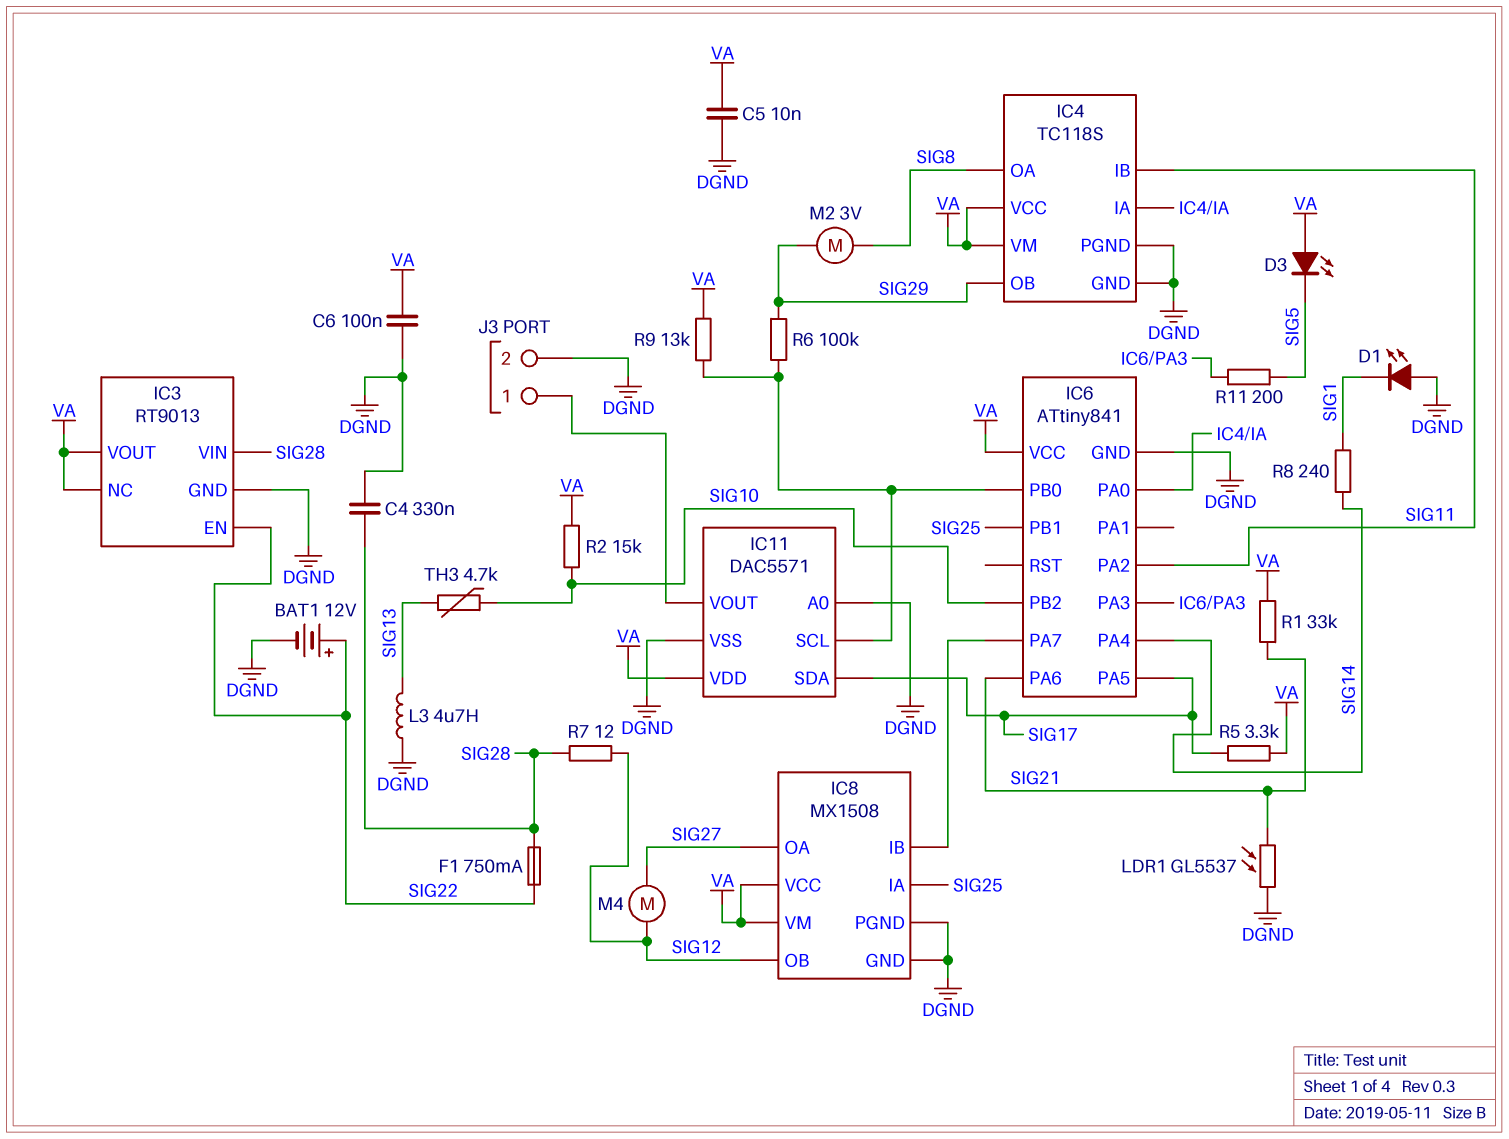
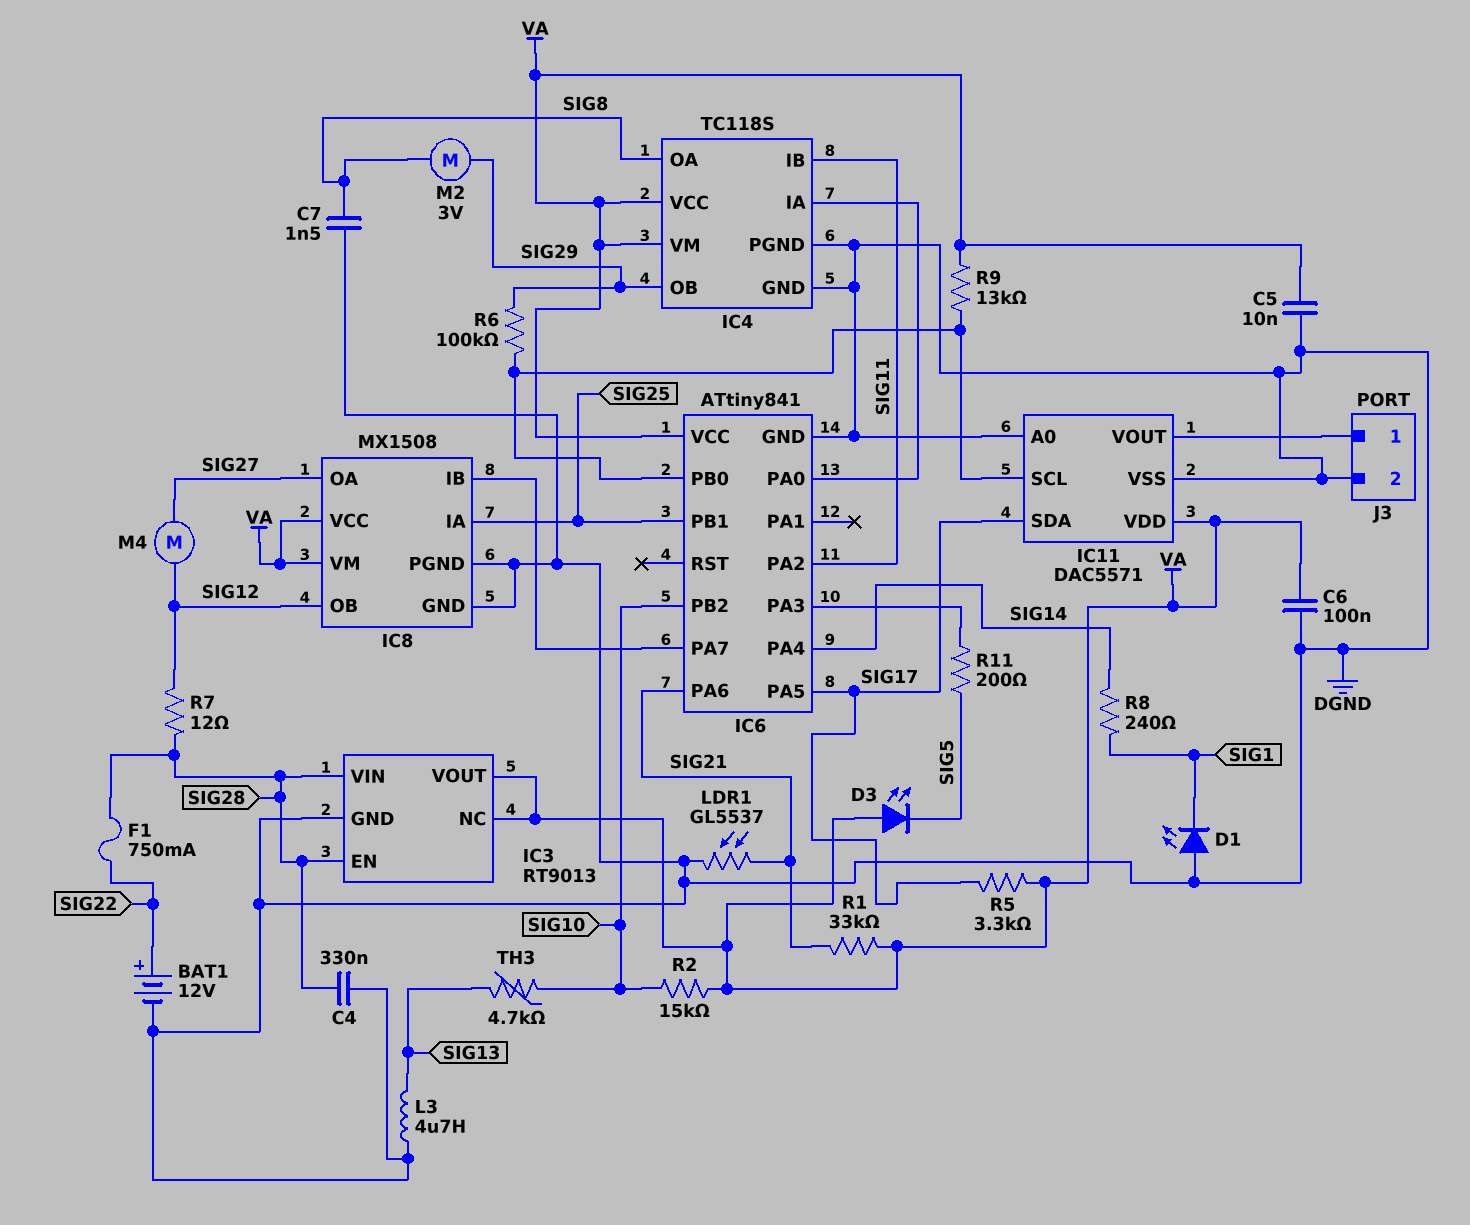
C7: none -> 1.5nF (DGND, SIG8)
IC3 pin EN: SIG22 -> SIG28

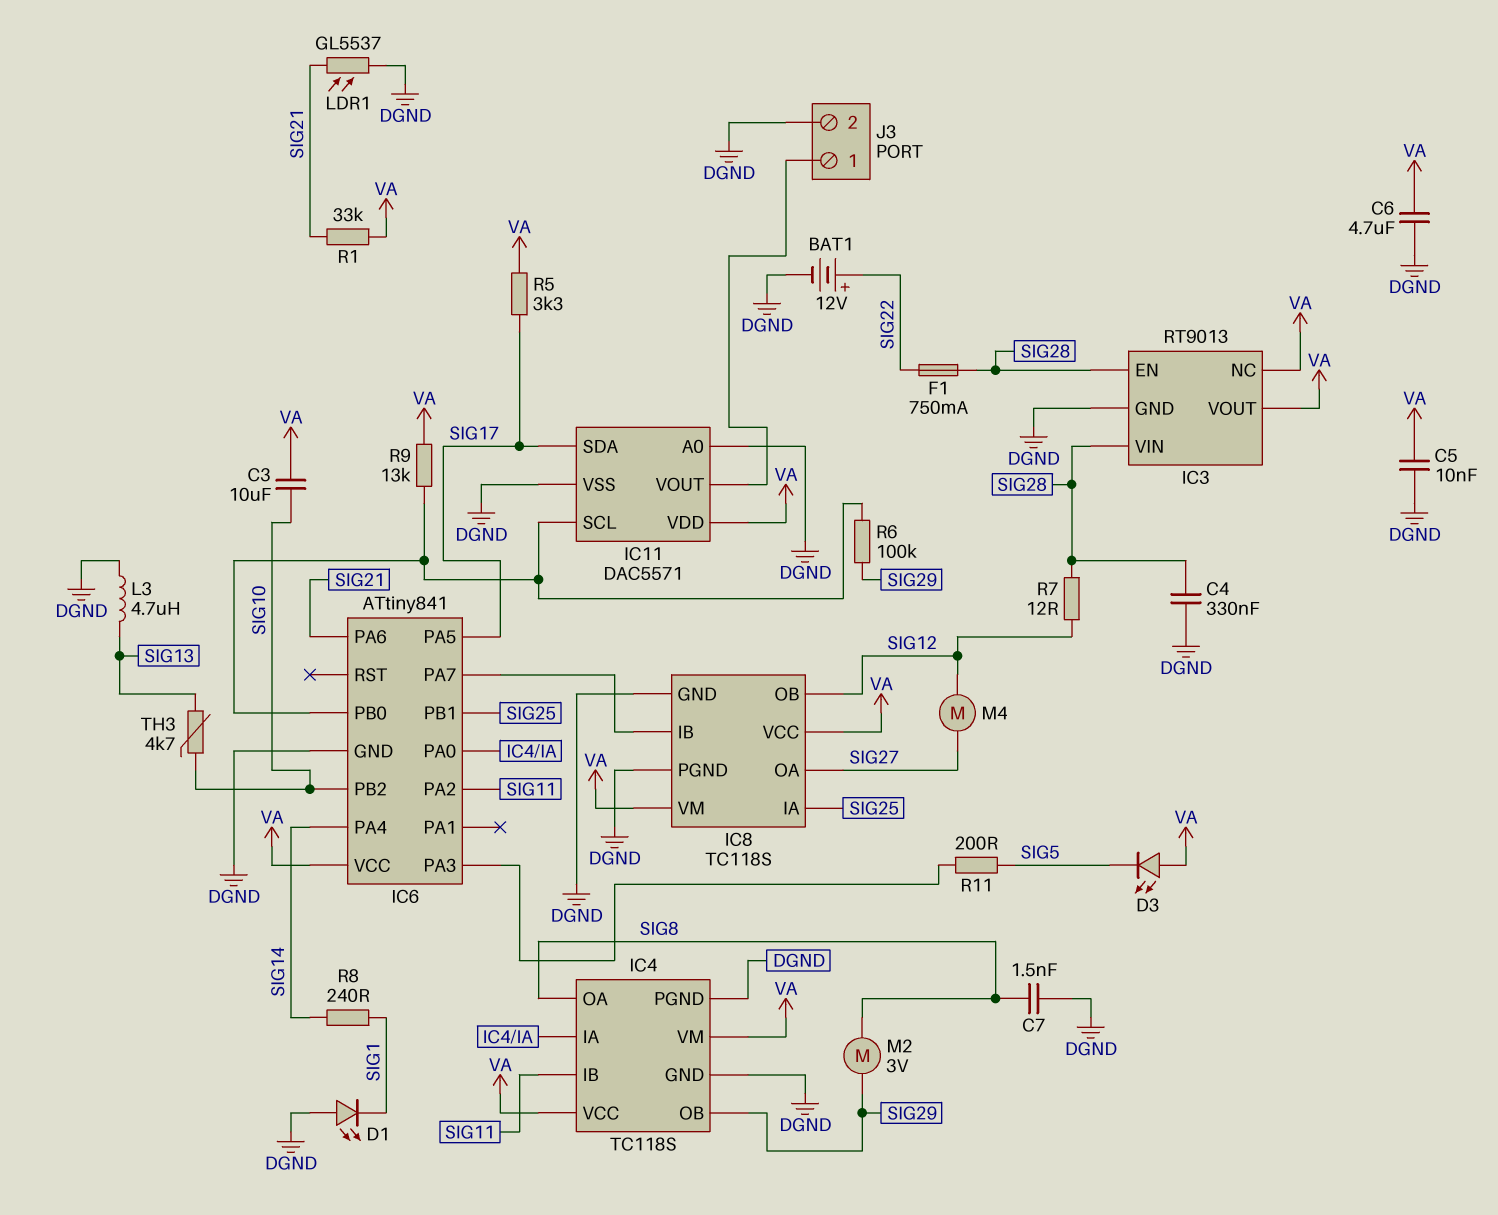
C3: none -> 10uF (SIG10, VA)
C6: 100nF (DGND, VA) -> 4.7uF (DGND, VA)
IC8: MX1508 -> TC118S
R2: 15k (SIG10, VA) -> none

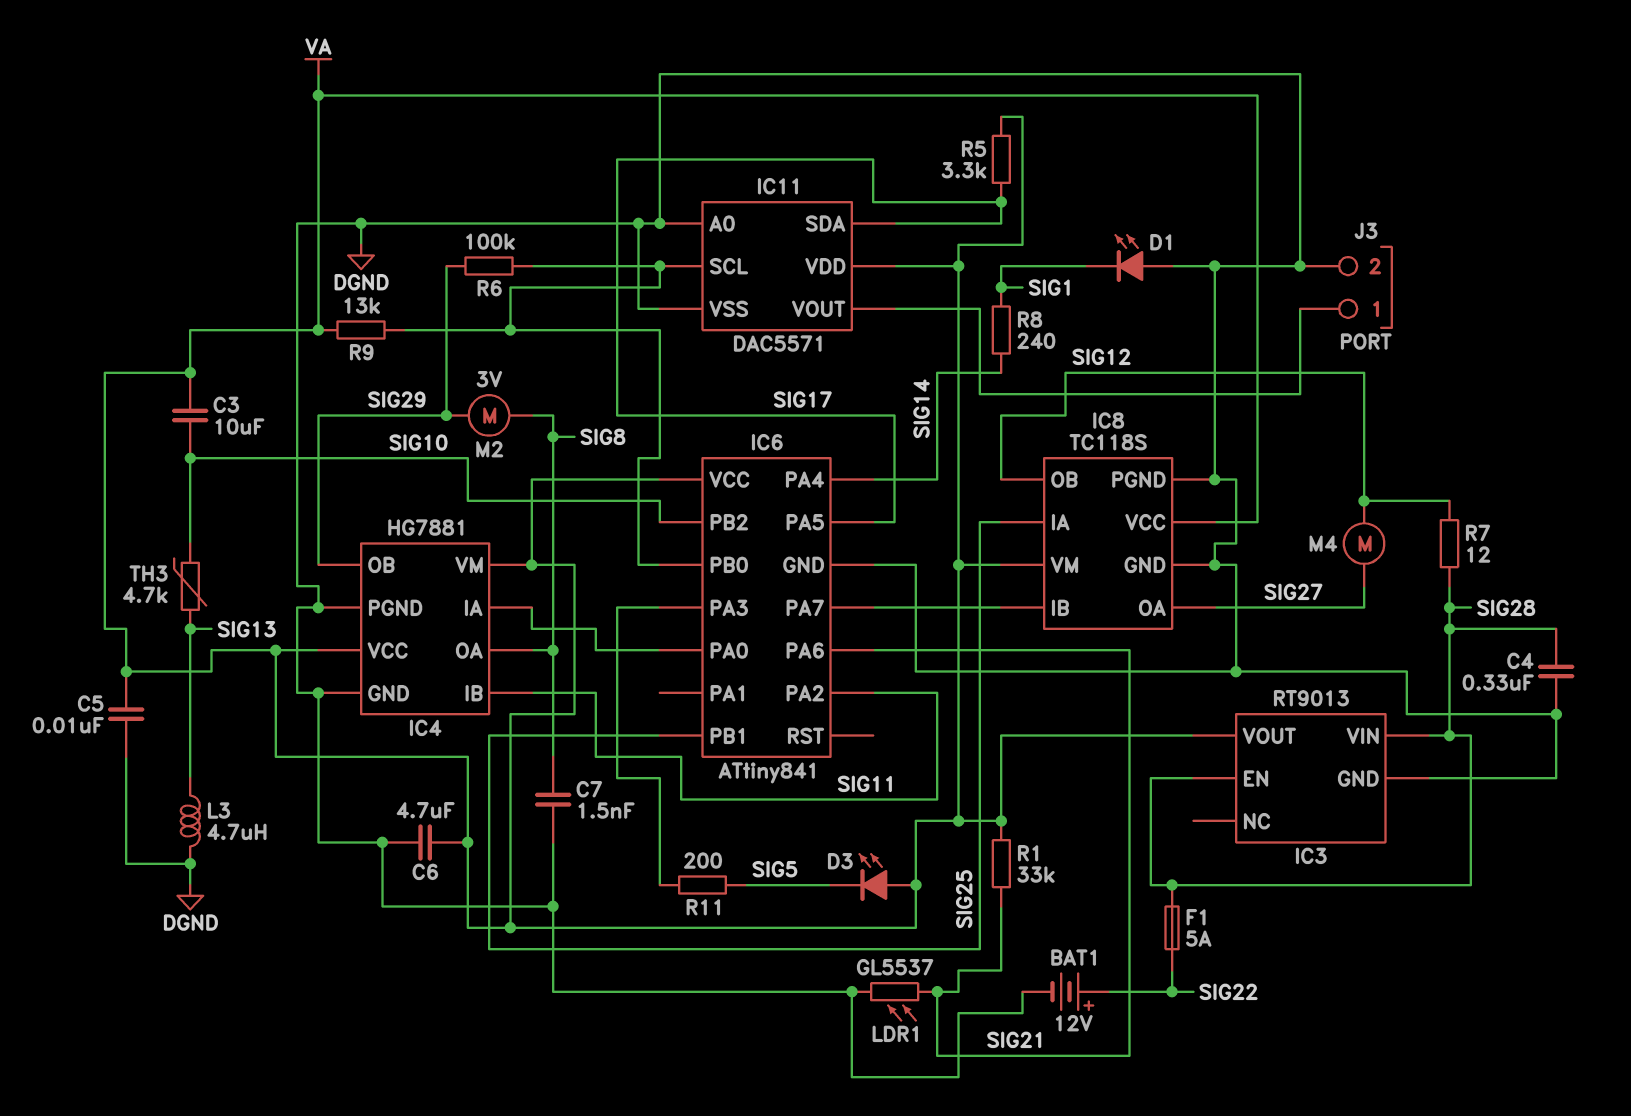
F1: 750mA (SIG22, SIG28) -> 5A (SIG22, SIG28)
IC3 pin NC: VA -> none
IC4: TC118S -> HG7881

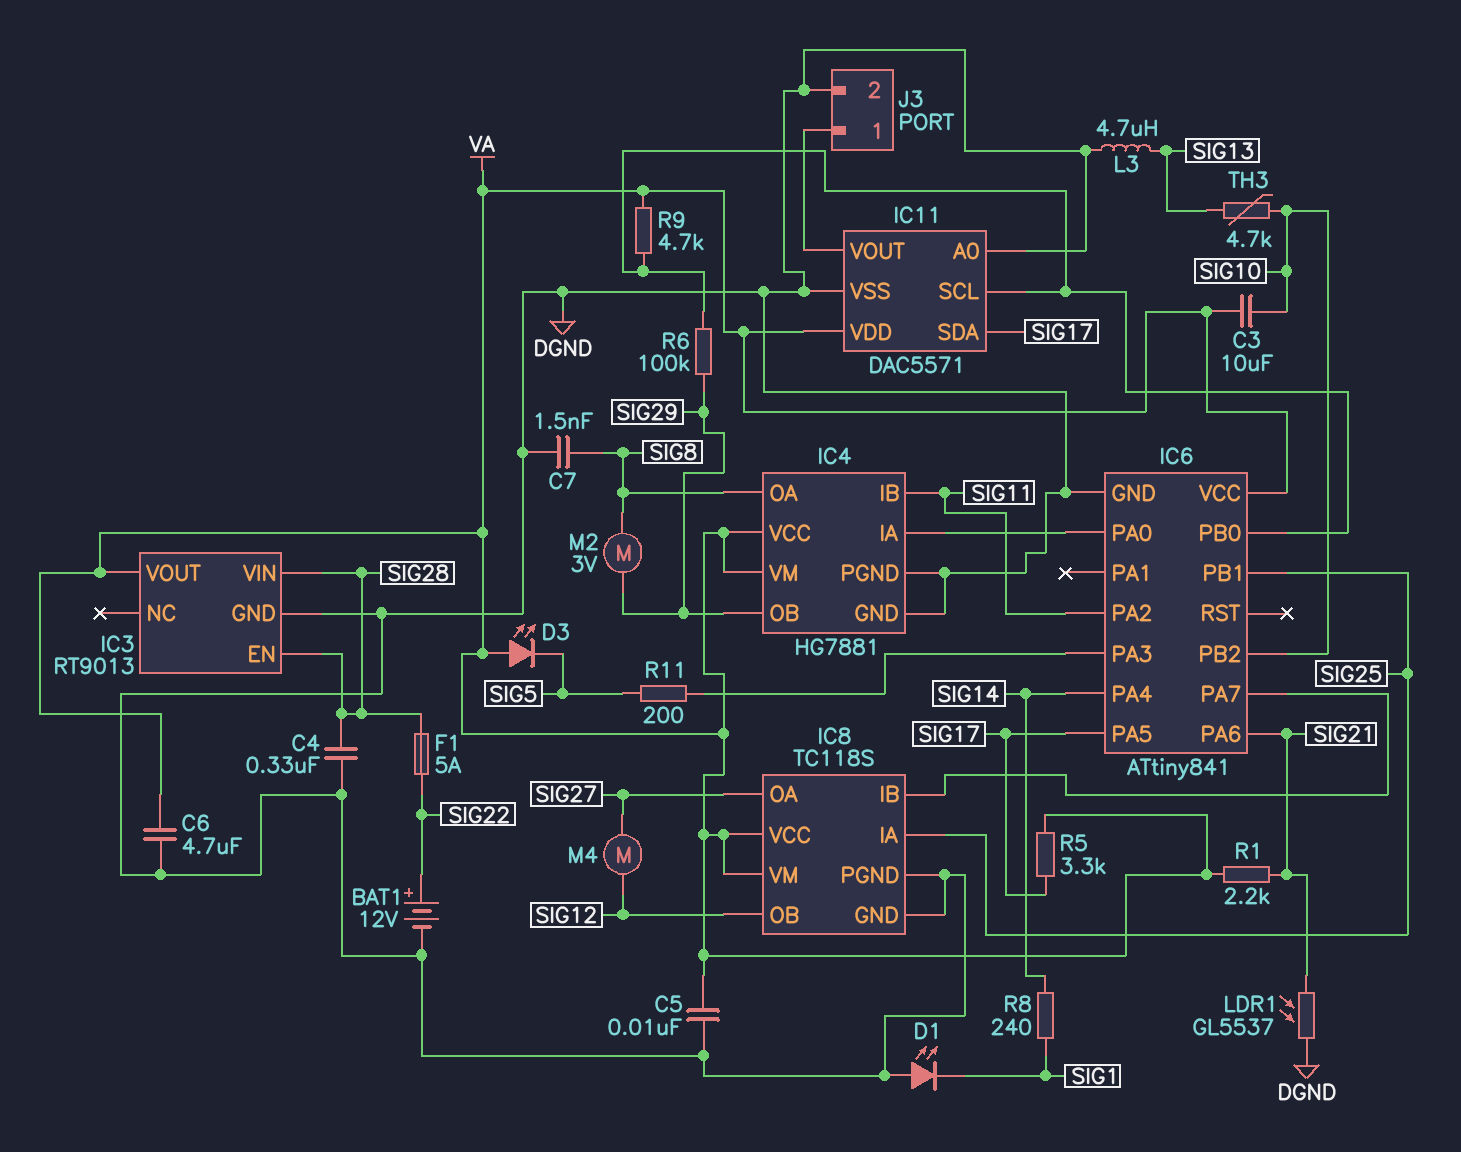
R1: 33k (SIG21, VA) -> 2.2k (SIG21, VA)
R7: 12 (SIG12, SIG28) -> none
R9: 13k (IC6/PB0, VA) -> 4.7k (IC6/PB0, VA)

